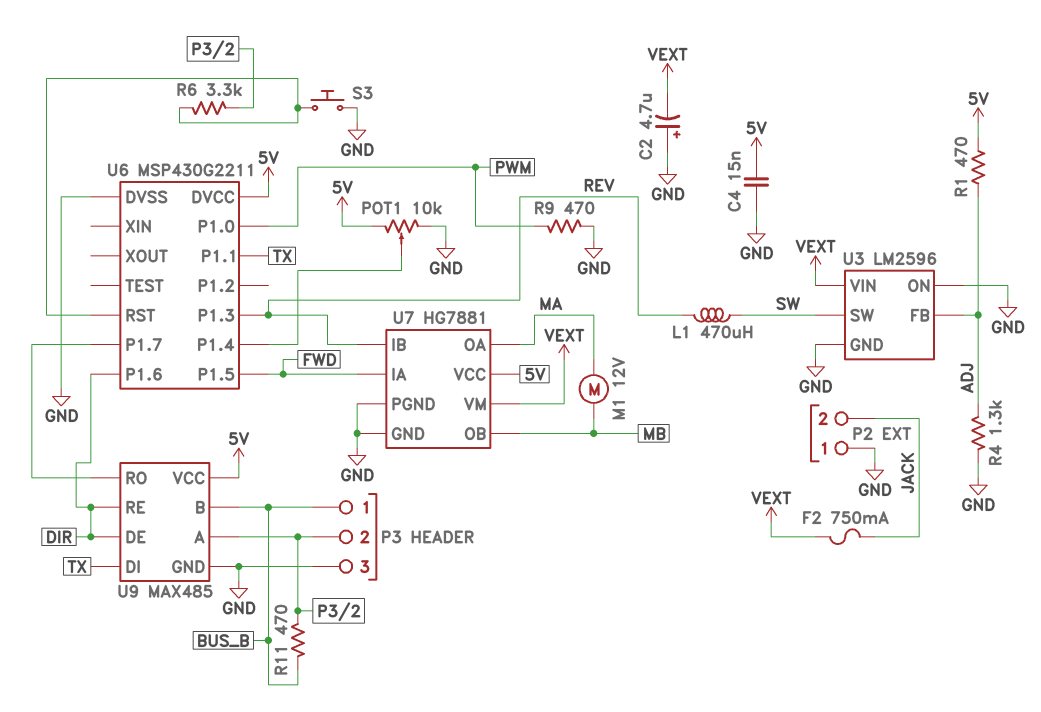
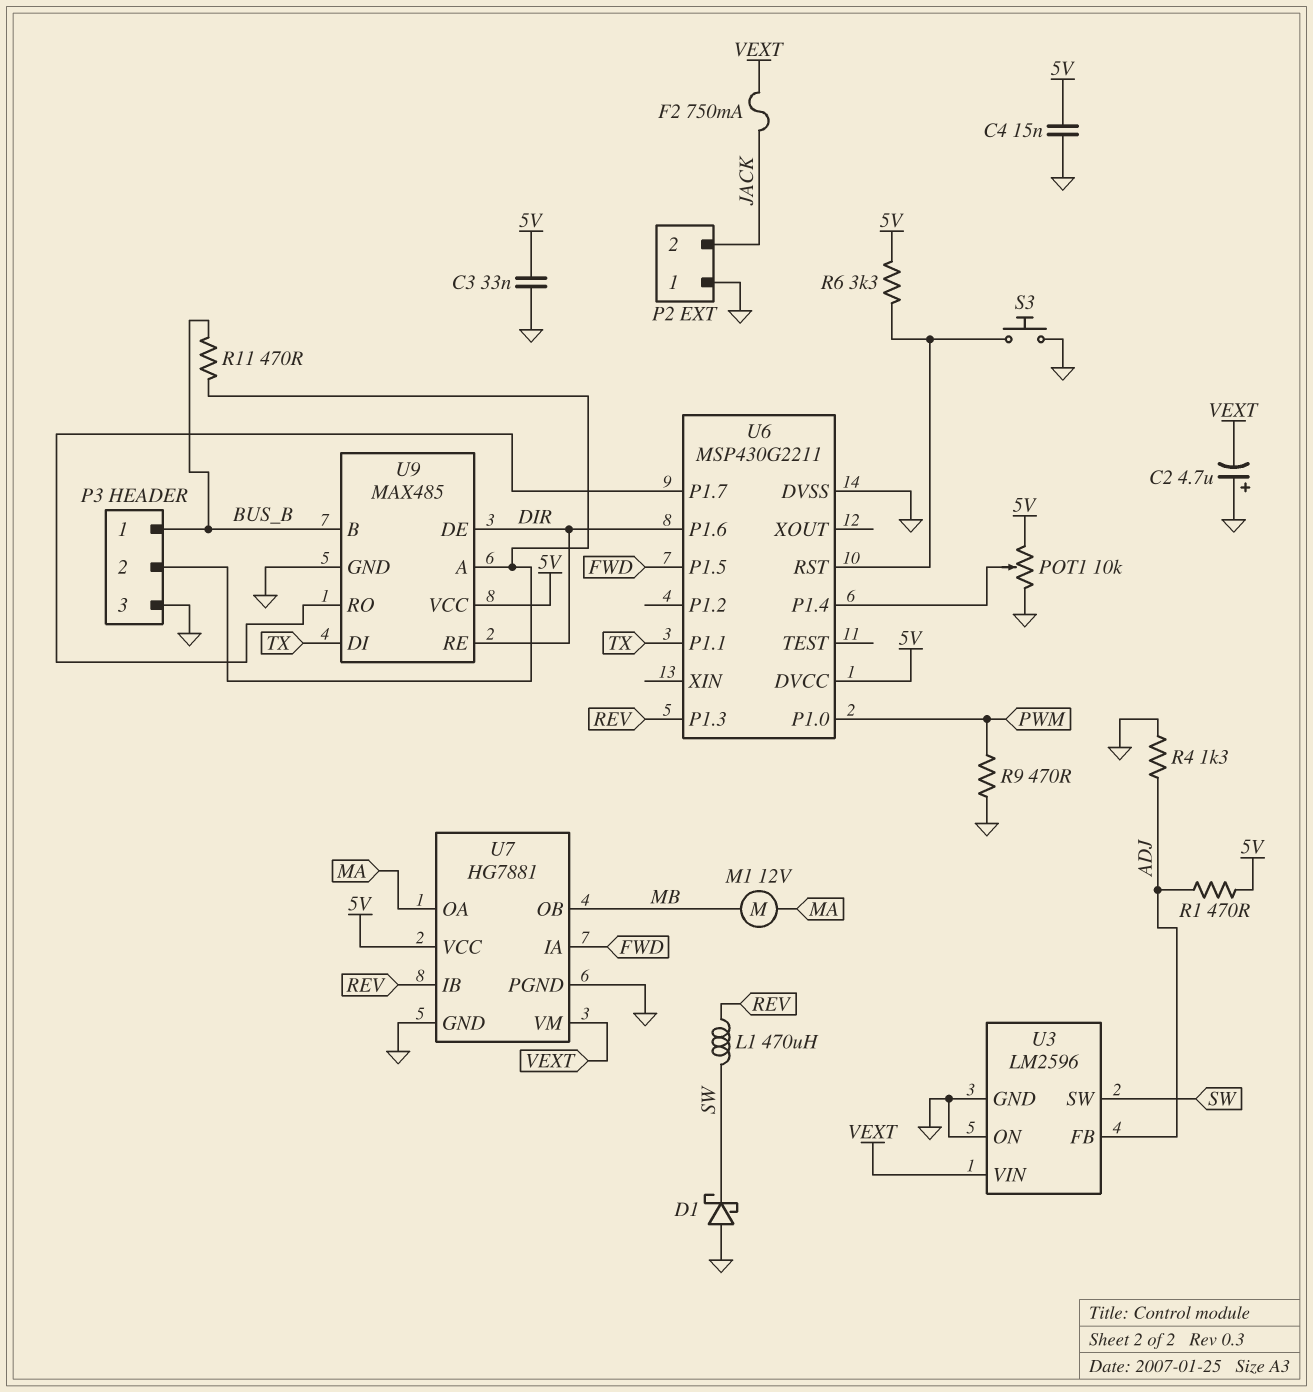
C3: none -> 33nF (5V, GND)
D1: none -> schottky (A GND, K SW)
R6: 3.3k (P3/2, U6/RST) -> 3.3k (5V, U6/RST)

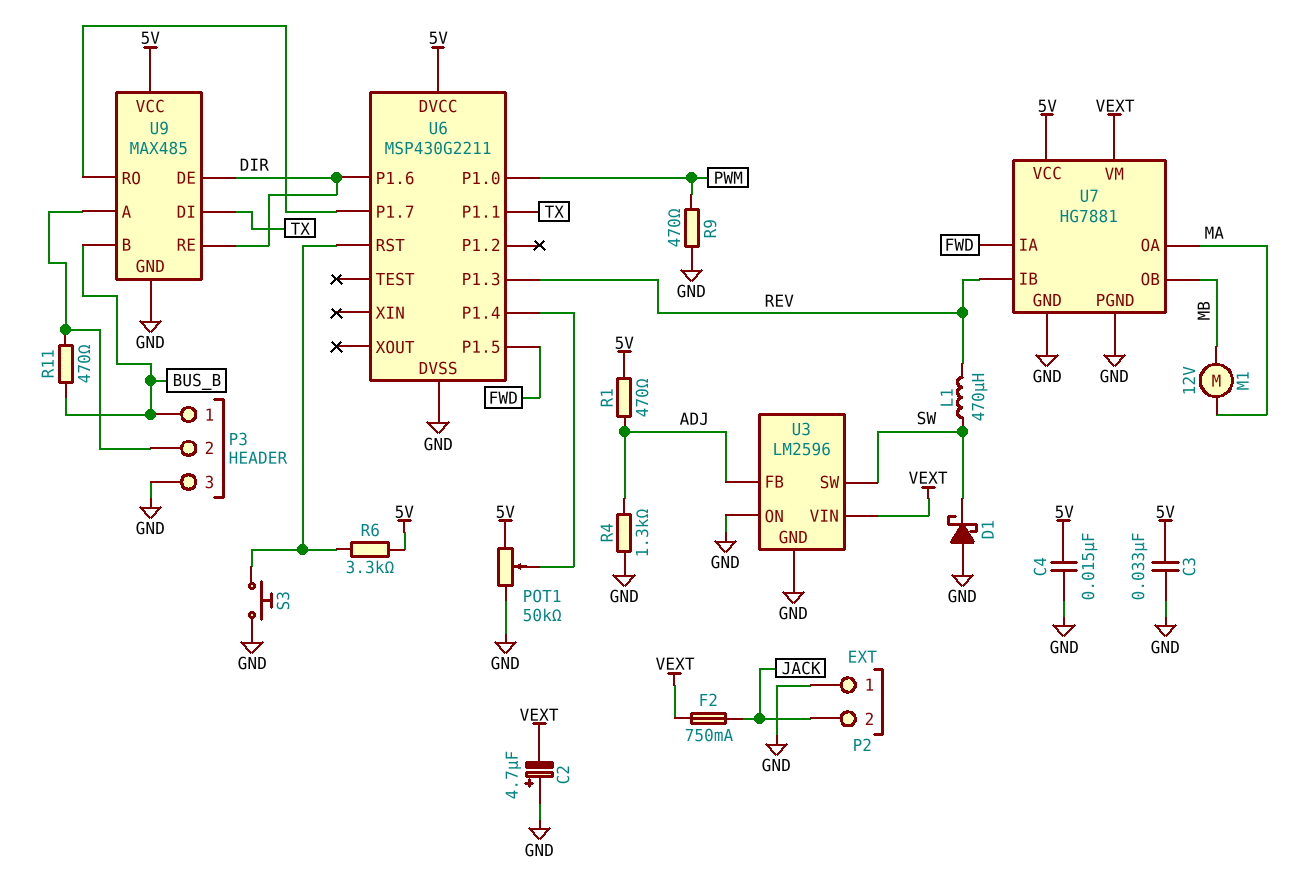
POT1: 10k (5V, GND, wiper U6/P1.4) -> 50k (5V, GND, wiper U6/P1.4)

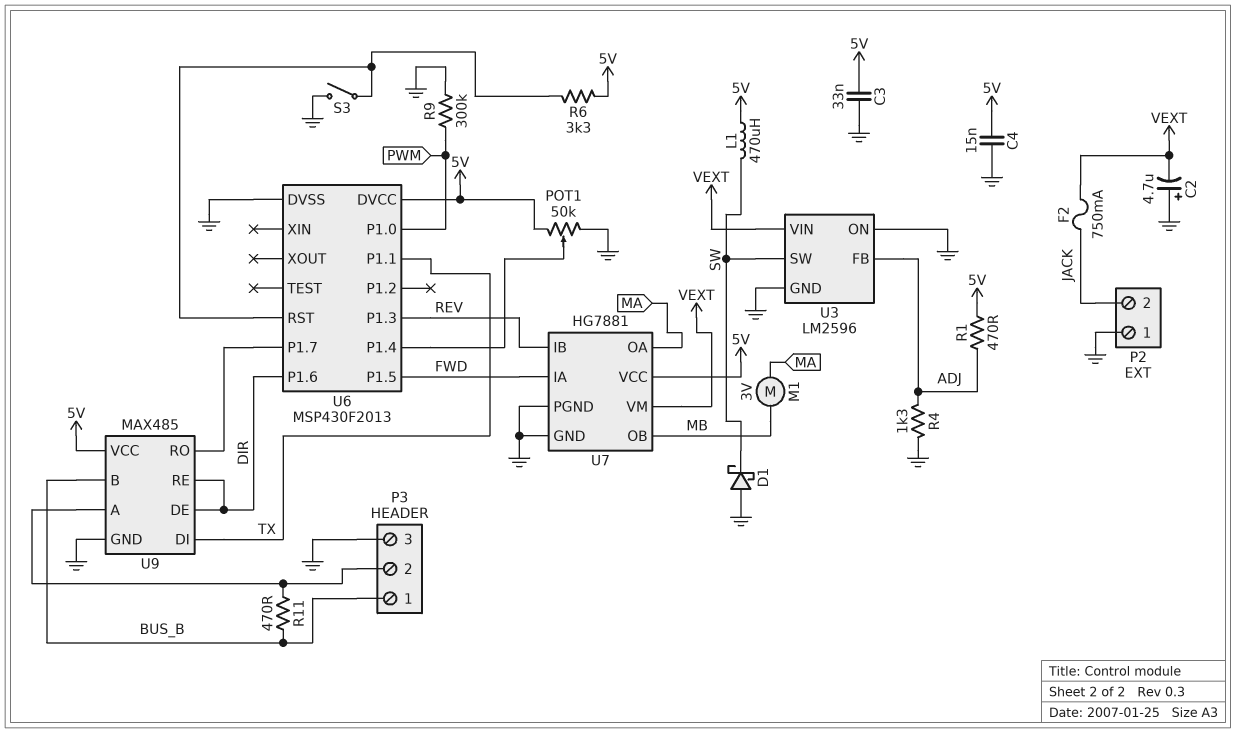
L1: 470uH (REV, SW) -> 470uH (5V, SW)
M1: motor 12V (MA, MB) -> motor 3V (MA, MB)
R9: 470 (GND, PWM) -> 300k (GND, PWM)
S3: button (GND, U6/RST) -> switch (GND, U6/RST)
U6: MSP430G2211 -> MSP430F2013

